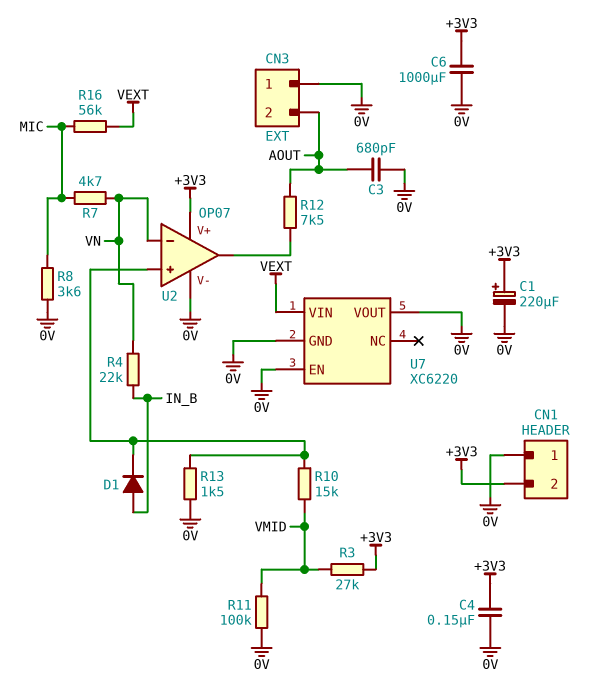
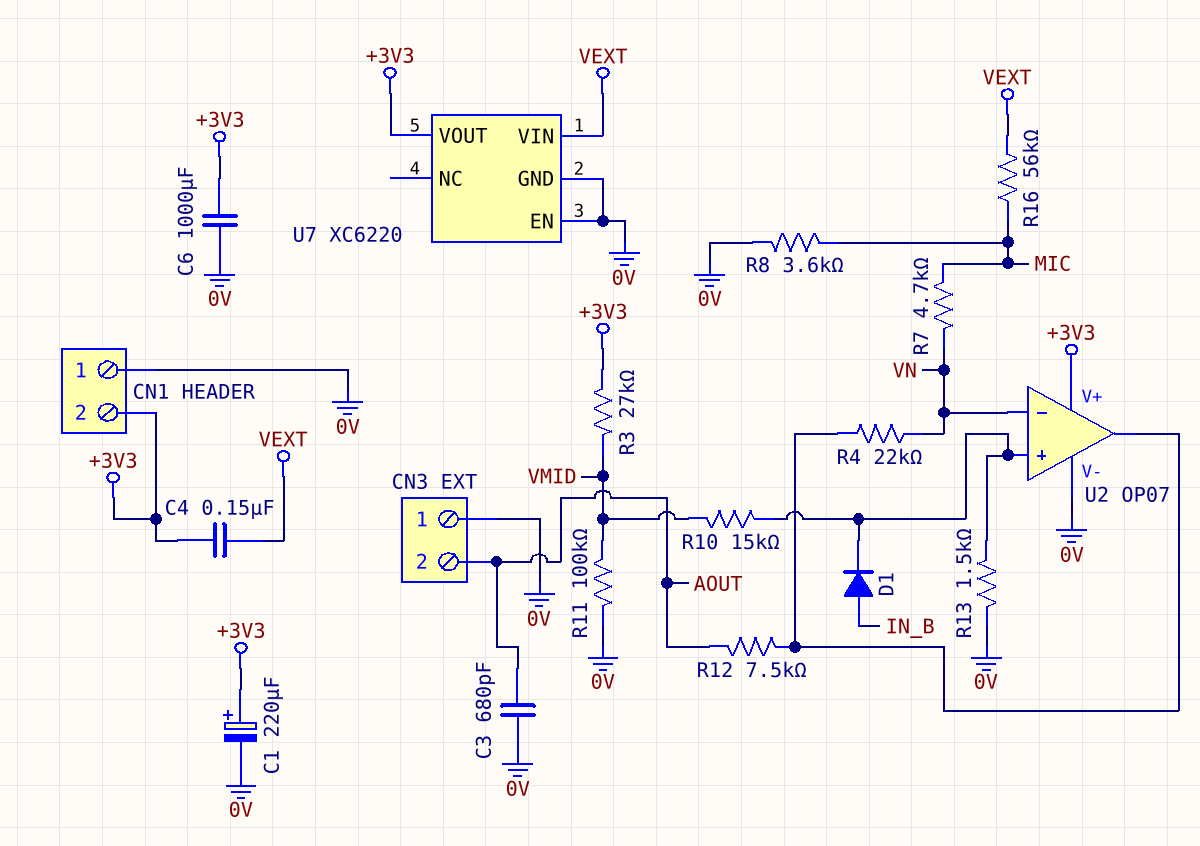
C4: 150nF (+3V3, 0V) -> 150nF (+3V3, VEXT)
R4: 22k (IN_B, VN) -> 22k (U2/out, VN)
U7 pin VOUT: 0V -> +3V3

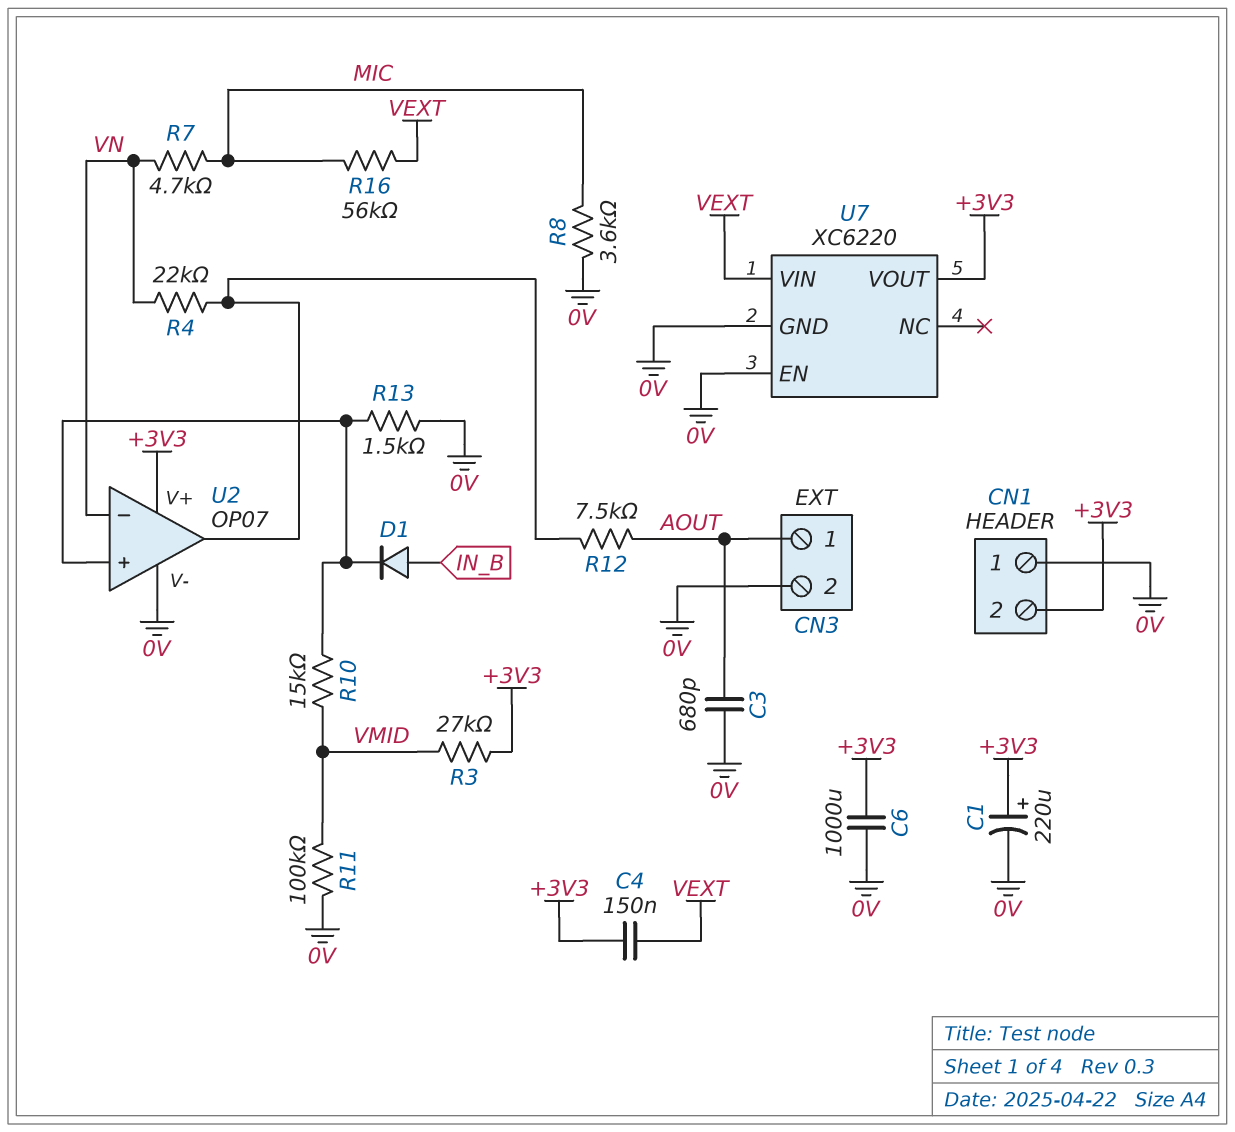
CN3 pin 1: 0V -> AOUT
CN3 pin 2: AOUT -> 0V

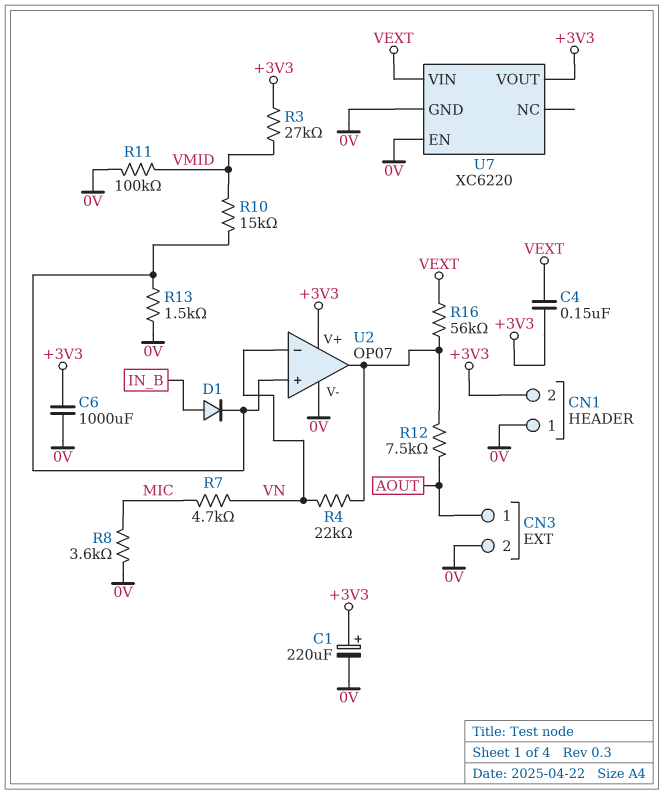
C3: 680pF (0V, AOUT) -> none
R16: 56k (MIC, VEXT) -> 56k (U2/out, VEXT)

